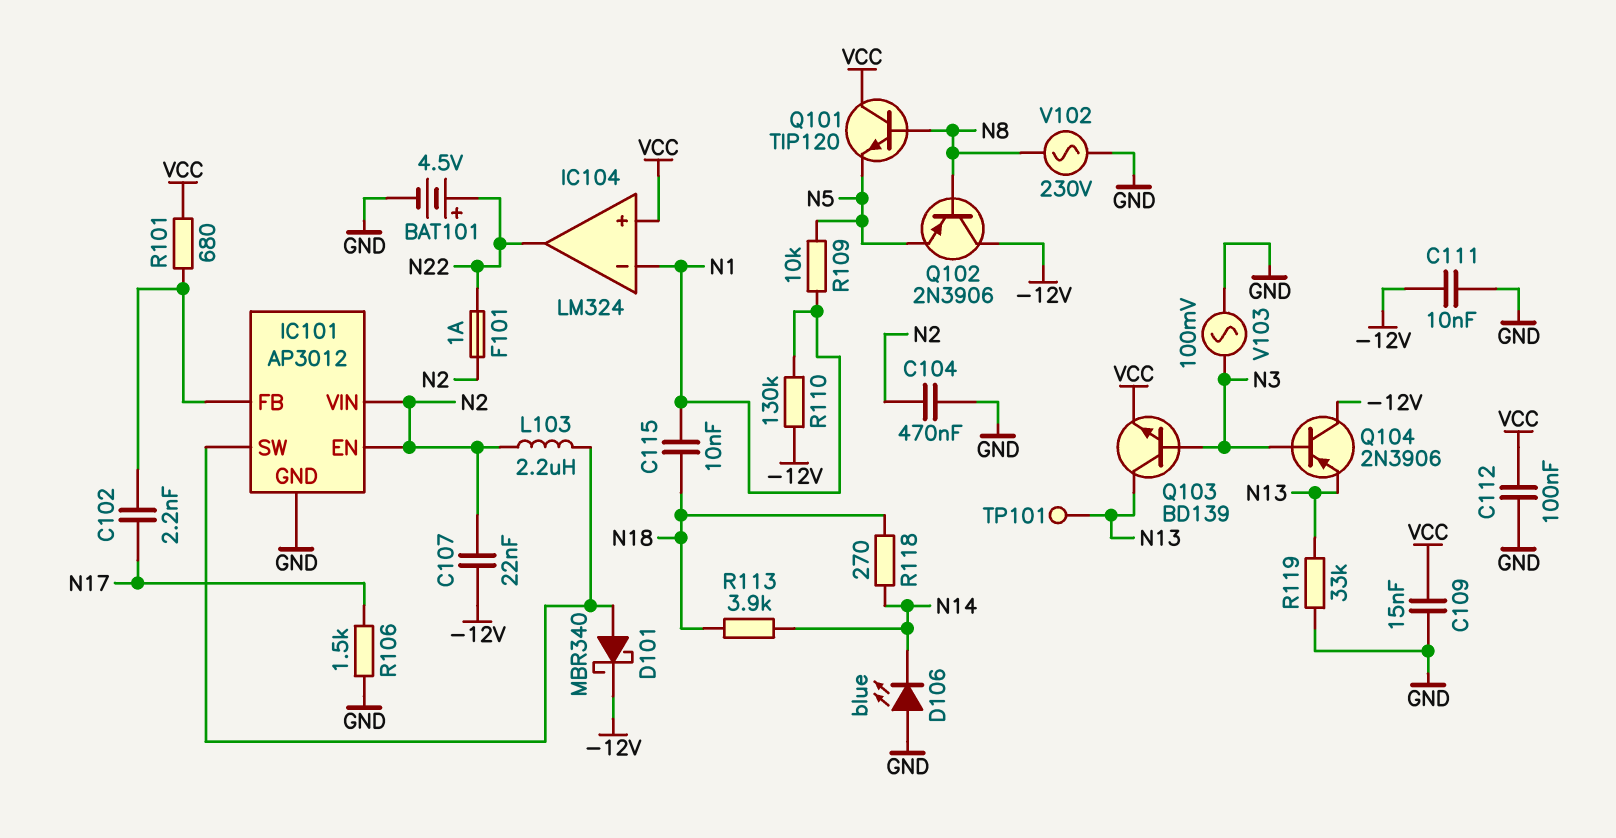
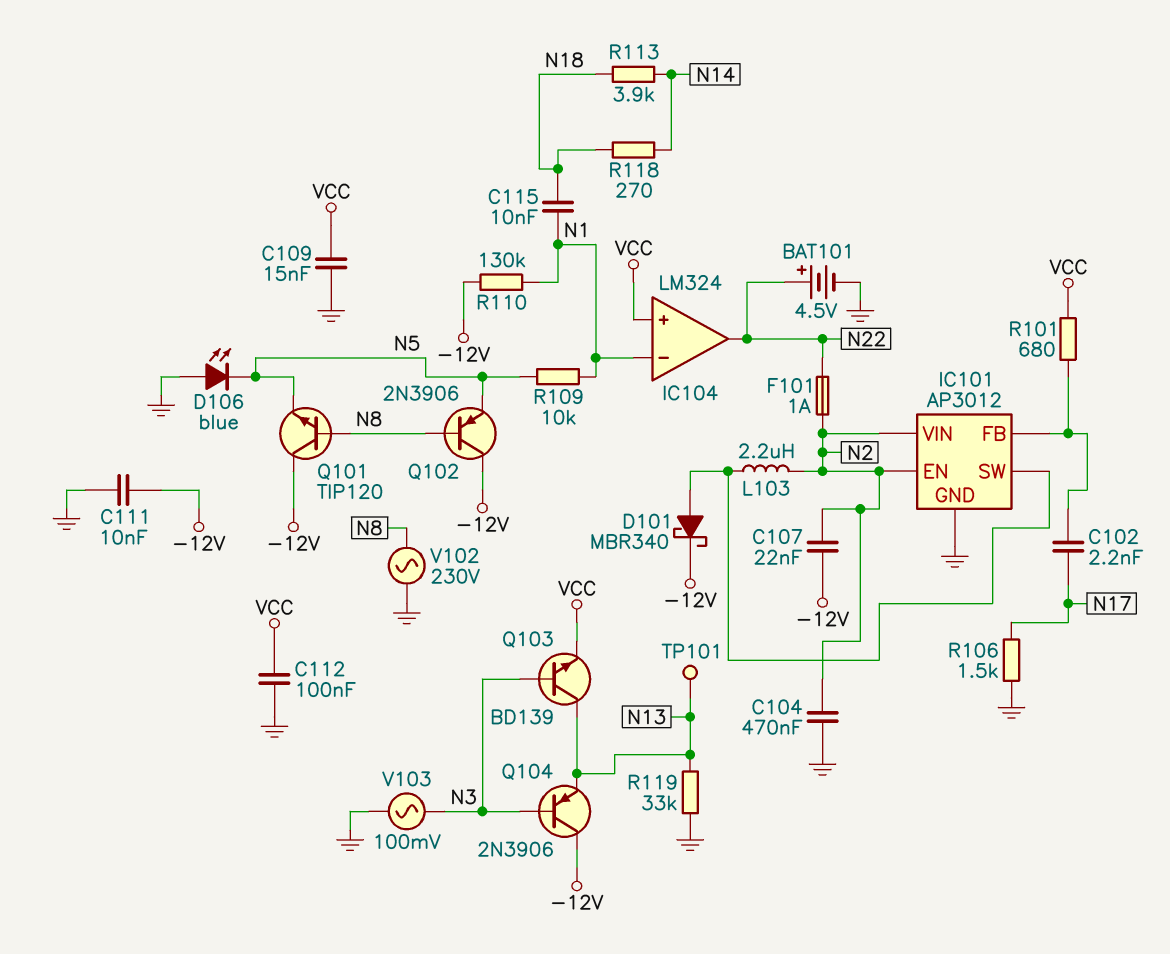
D106: LED blue (A GND, K N14) -> LED blue (A GND, K N5)
Q101: NPN TIP120 (B N8, C VCC, E N5) -> NPN TIP120 (B N8, C -12V, E N5)

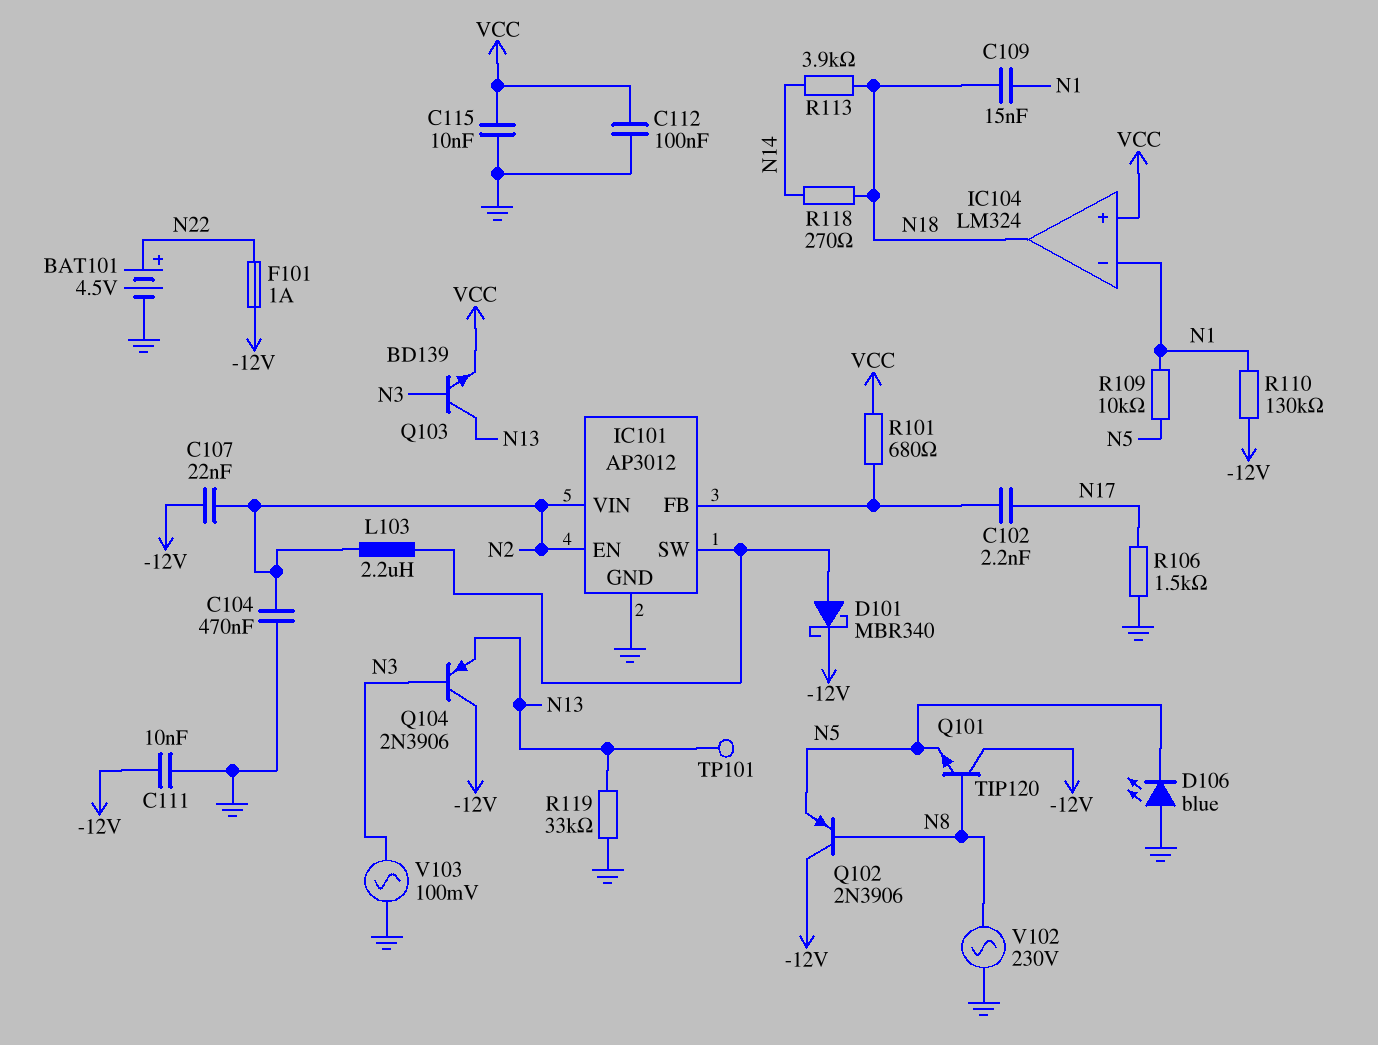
C109: 15nF (GND, VCC) -> 15nF (N1, N18)
C115: 10nF (N1, N18) -> 10nF (GND, VCC)
F101: 1A (N2, N22) -> 1A (-12V, N22)
IC104 pin out: N22 -> N18

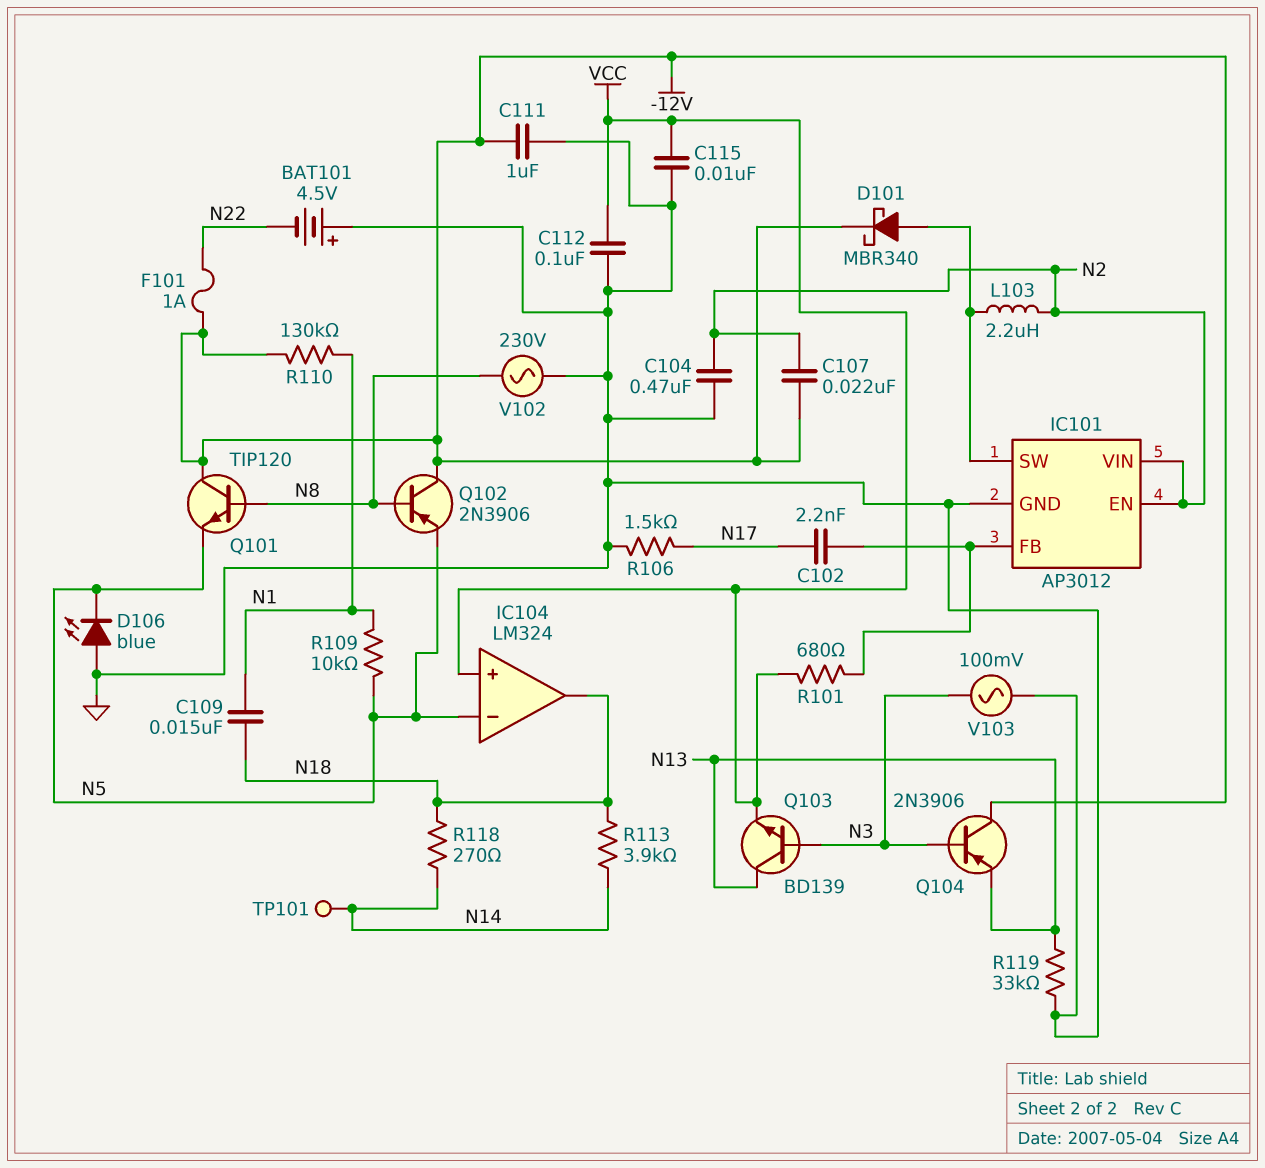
BAT101: 4.5V (plus N22, minus GND) -> 4.5V (plus GND, minus N22)
C111: 10nF (-12V, GND) -> 1uF (-12V, GND)
IC104 pin in-: N1 -> N5
TP101: test point (N13) -> test point (N14)

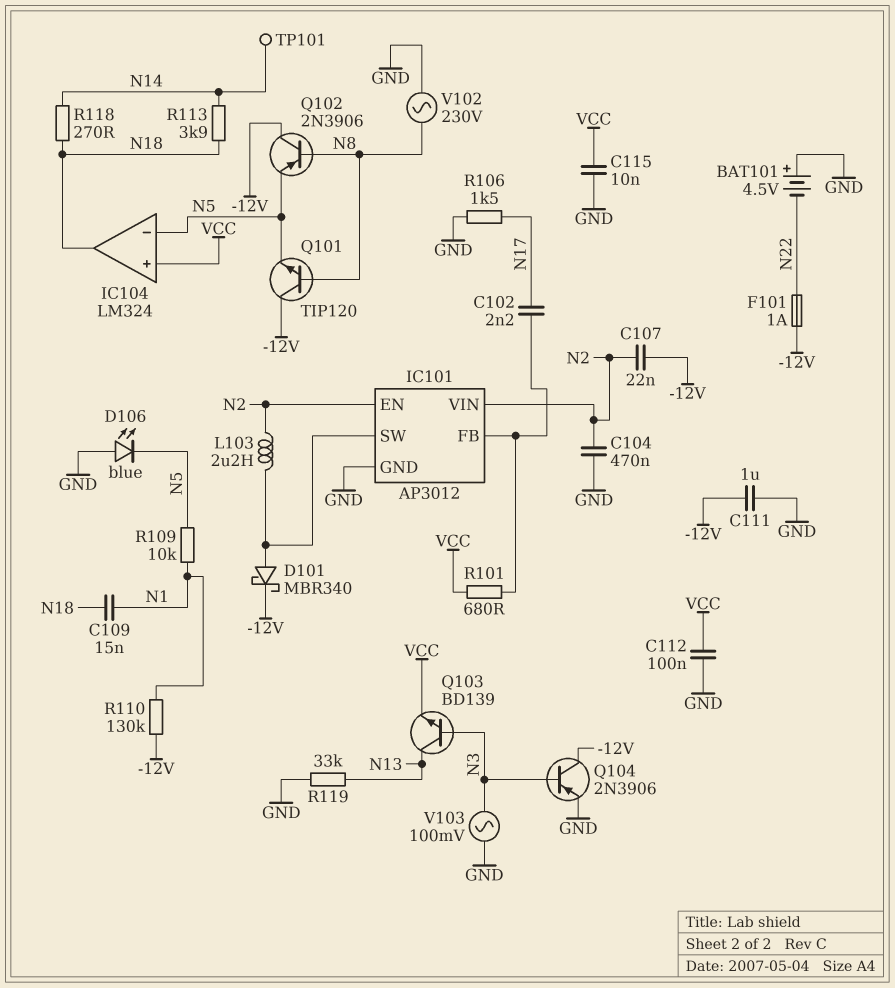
Q104: PNP 2N3906 (B N3, C -12V, E N13) -> PNP 2N3906 (B N3, C -12V, E GND)

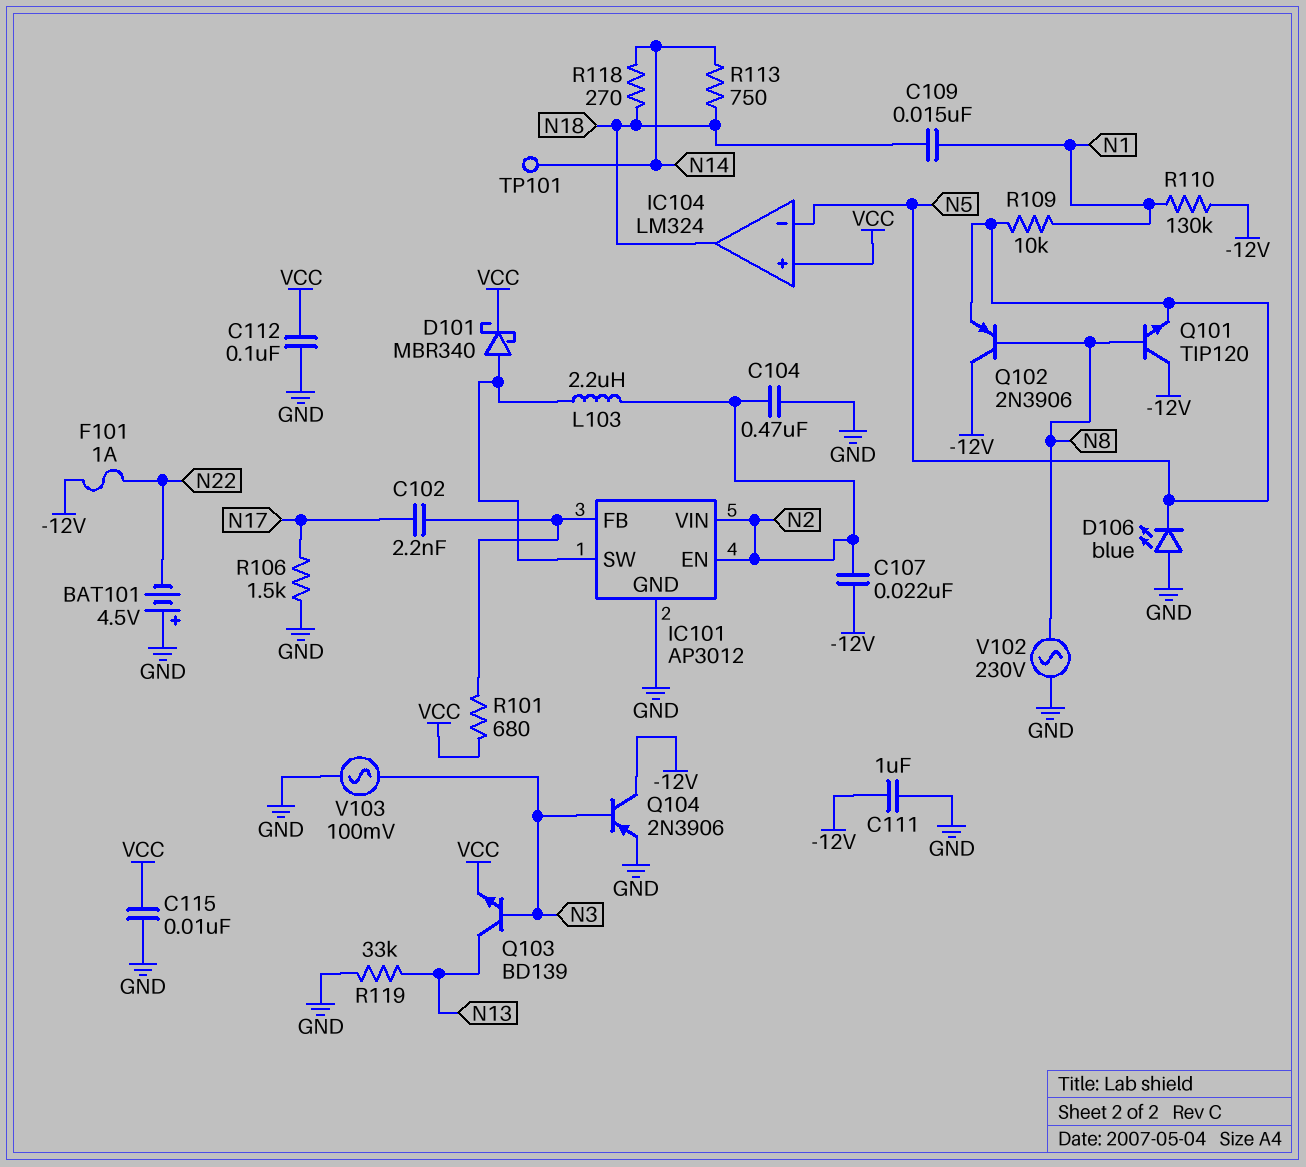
D101: schottky MBR340 (A IC101/SW, K -12V) -> schottky MBR340 (A IC101/SW, K VCC)
R113: 3.9k (N14, N18) -> 750 (N14, N18)

